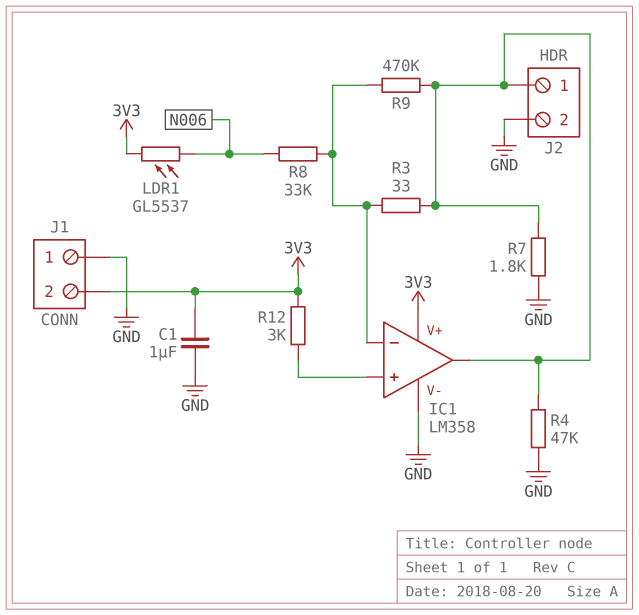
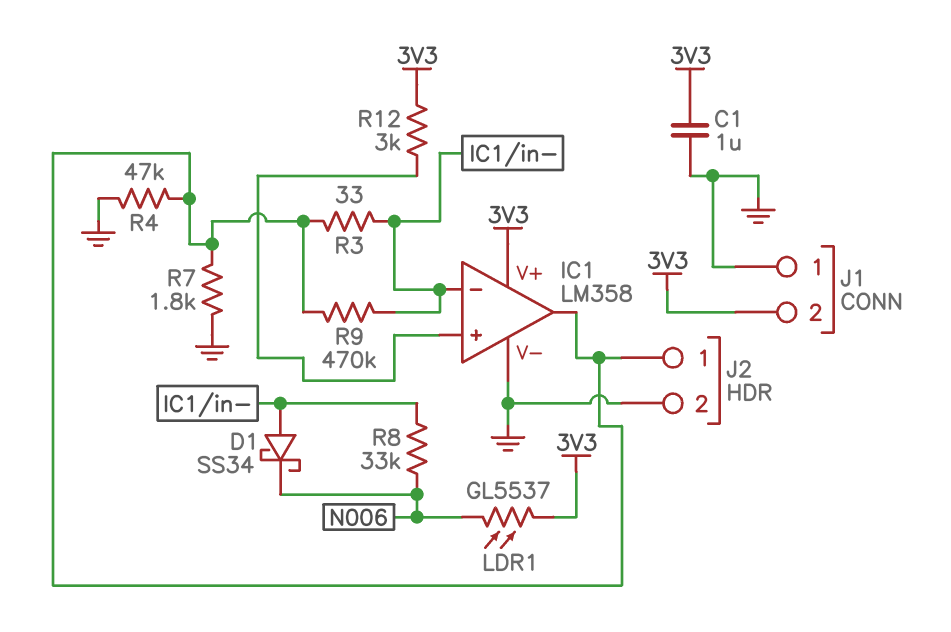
D1: none -> schottky SS34 (A IC1/in-, K N006)

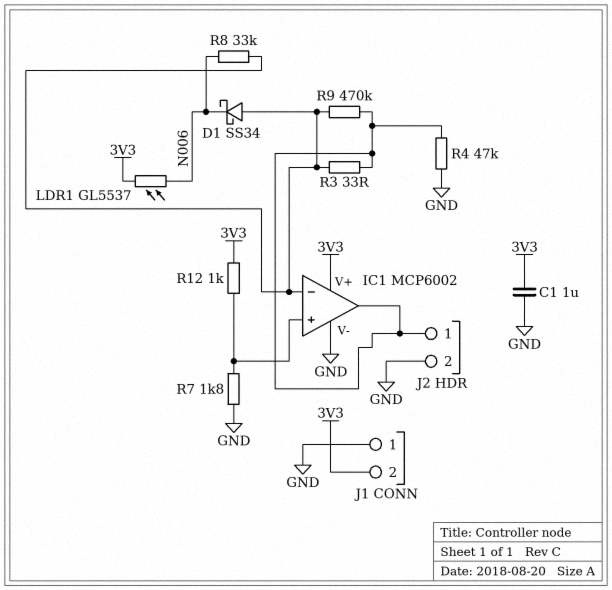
IC1: LM358 -> MCP6002
R7: 1.8k (GND, IC1/out) -> 1.8k (GND, IC1/in+)
R12: 3k (3V3, IC1/in+) -> 1k (3V3, IC1/in+)

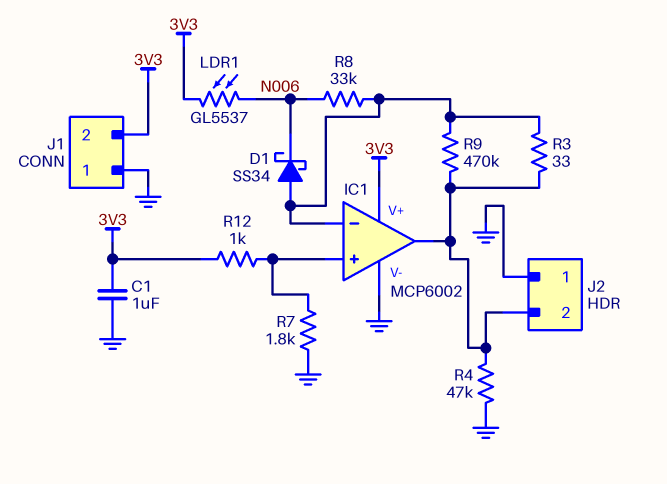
J2 pin 1: IC1/out -> GND
J2 pin 2: GND -> IC1/out

